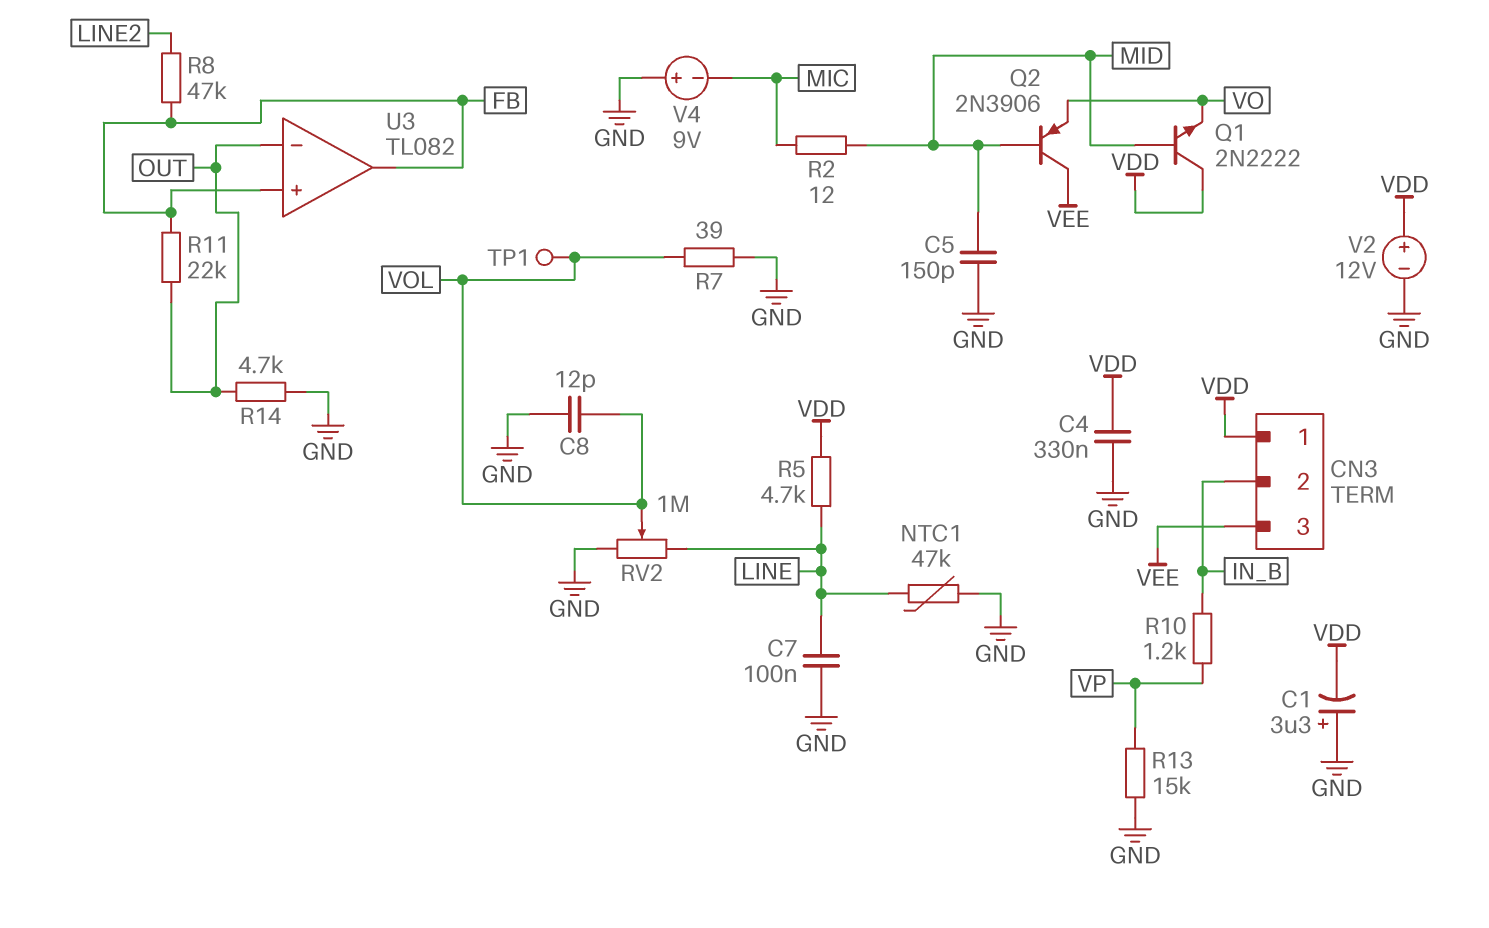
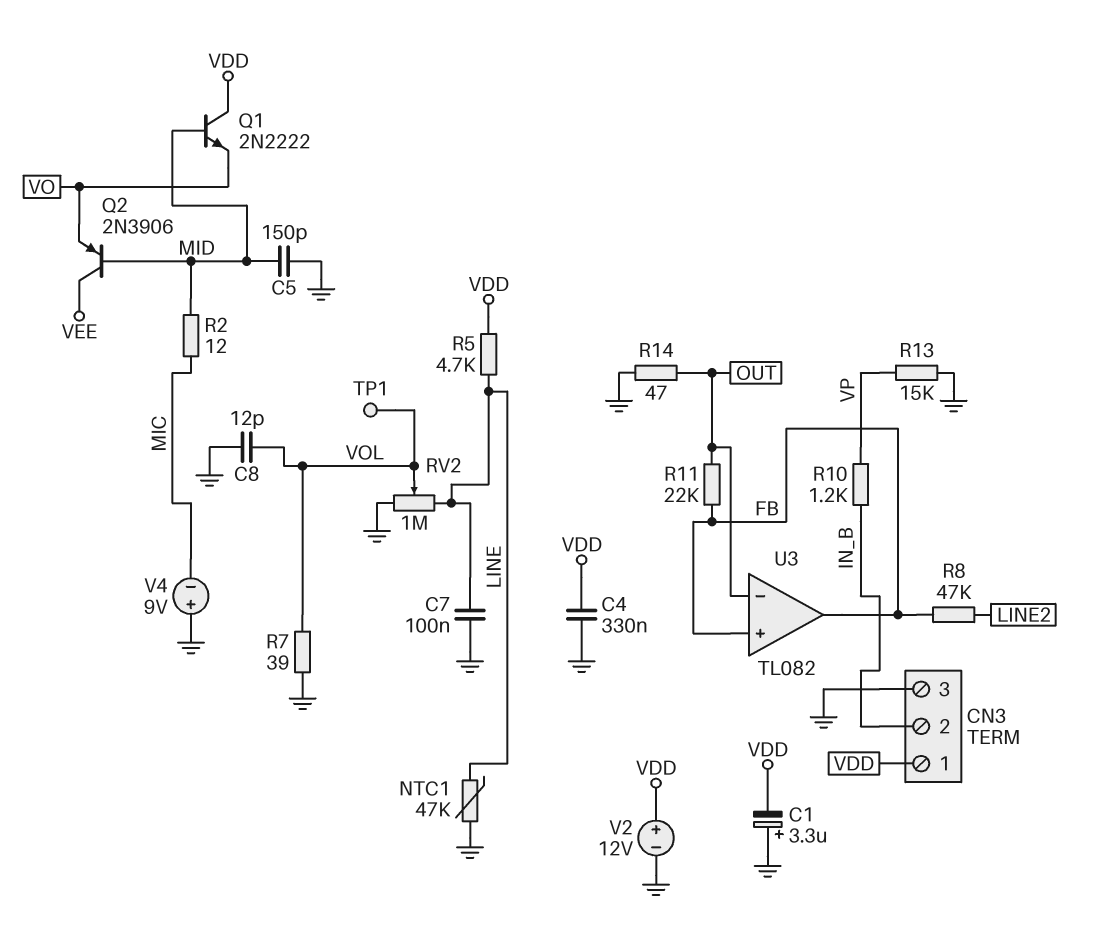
CN3 pin 3: VEE -> GND
R14: 4.7k (GND, OUT) -> 47 (GND, OUT)

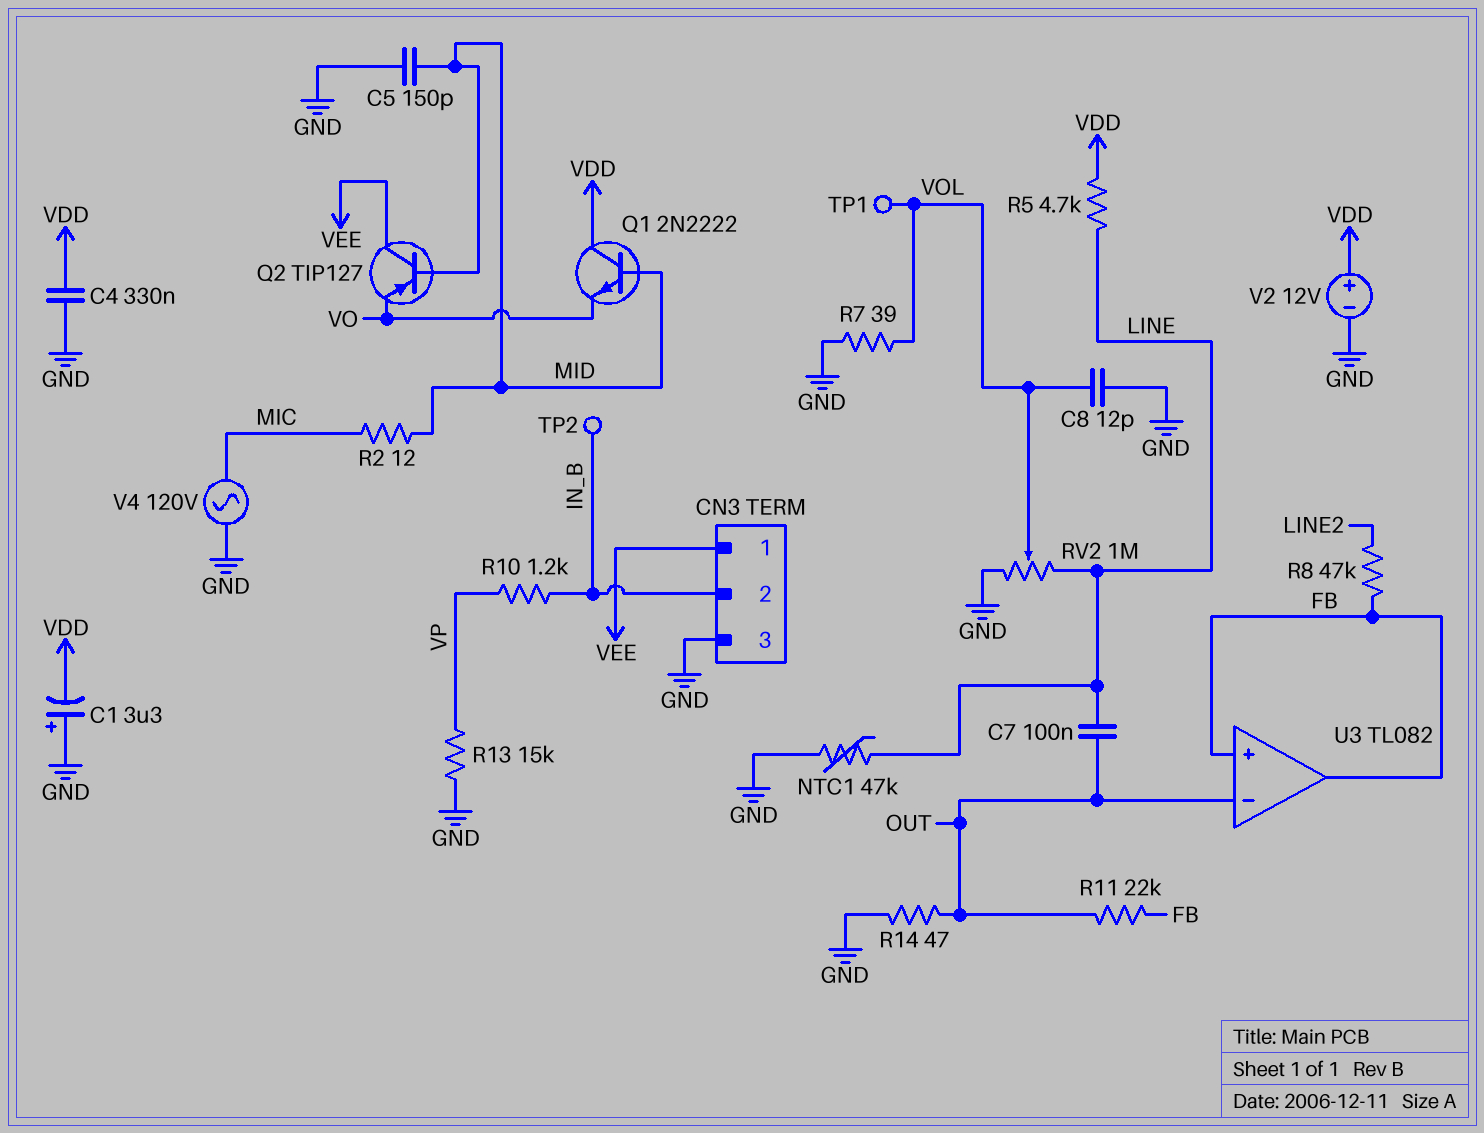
C7: 100nF (GND, LINE) -> 100nF (LINE, OUT)
CN3 pin 1: VDD -> VEE
Q2: PNP 2N3906 (B MID, C VEE, E VO) -> PNP TIP127 (B MID, C VEE, E VO)
TP2: none -> test point (IN_B)
V4: 9V (plus GND, minus MIC) -> AC 120V (GND, MIC)

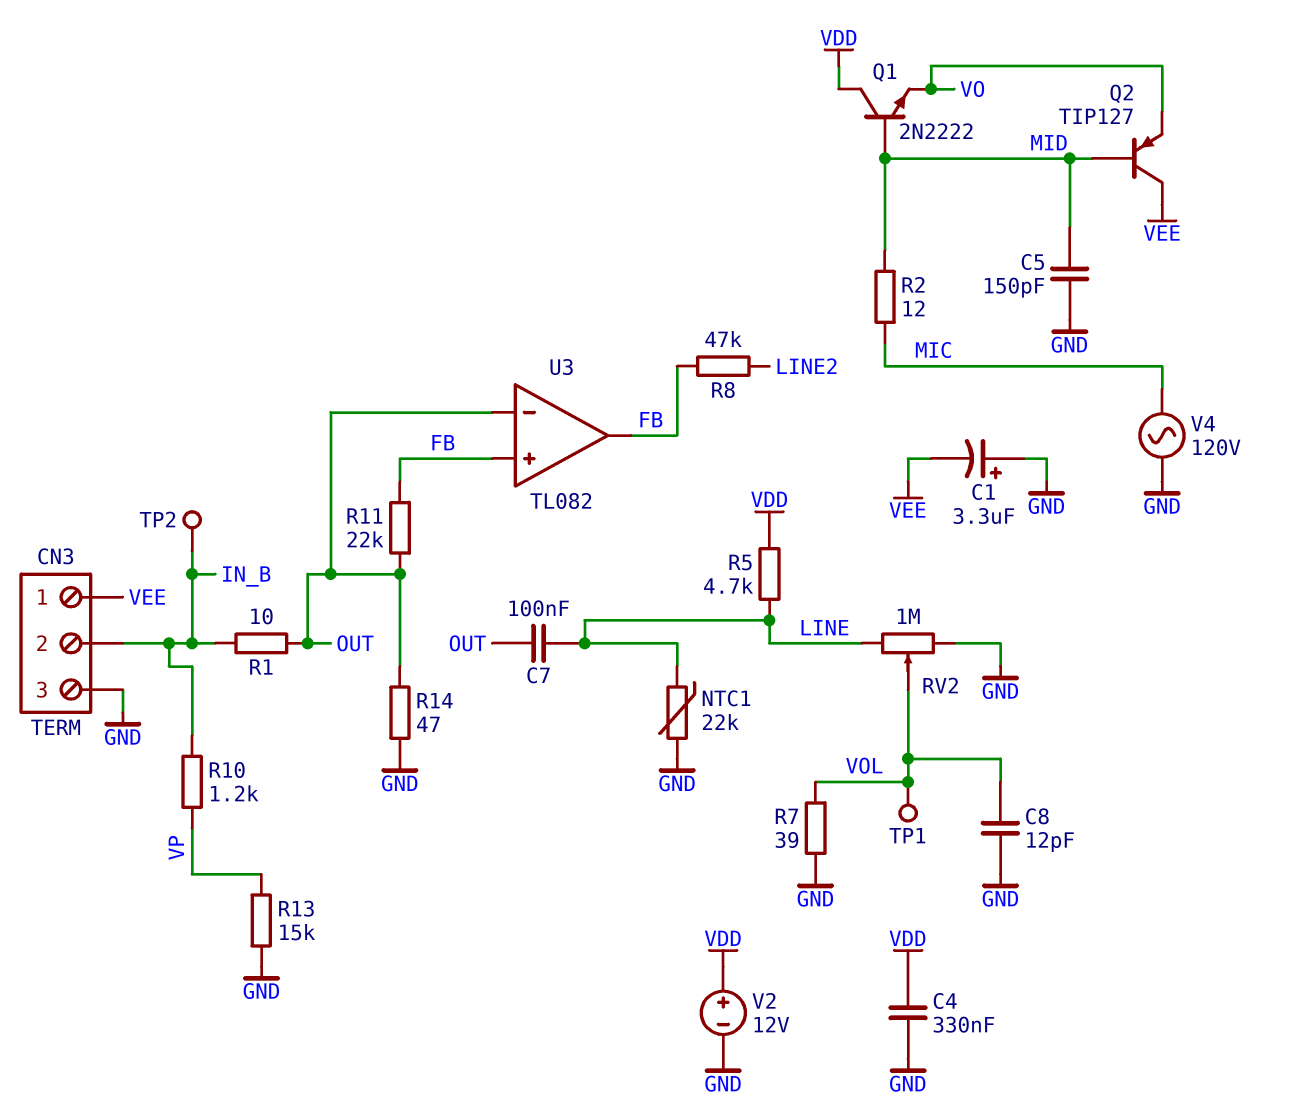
C1: 3.3uF (plus GND, minus VDD) -> 3.3uF (plus GND, minus VEE)
NTC1: 47k (GND, LINE) -> 22k (GND, LINE)
R1: none -> 10 (IN_B, OUT)

